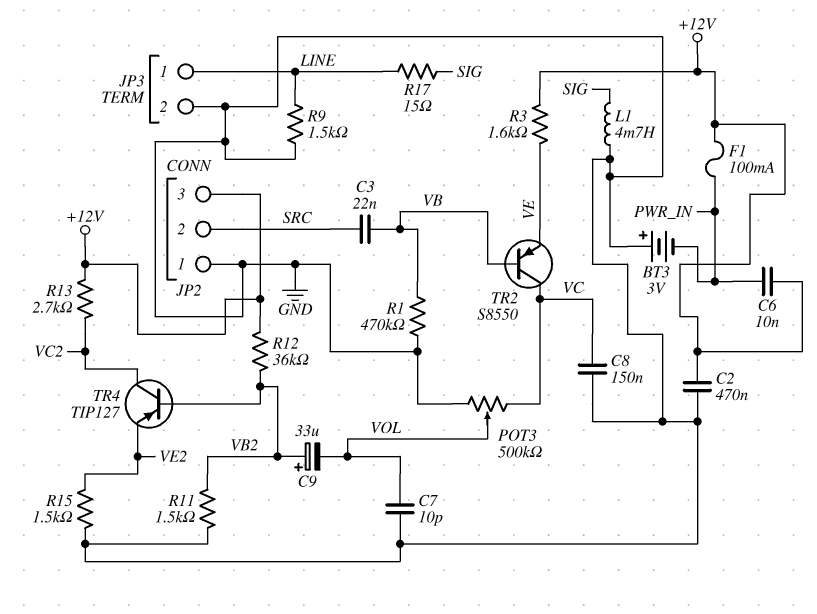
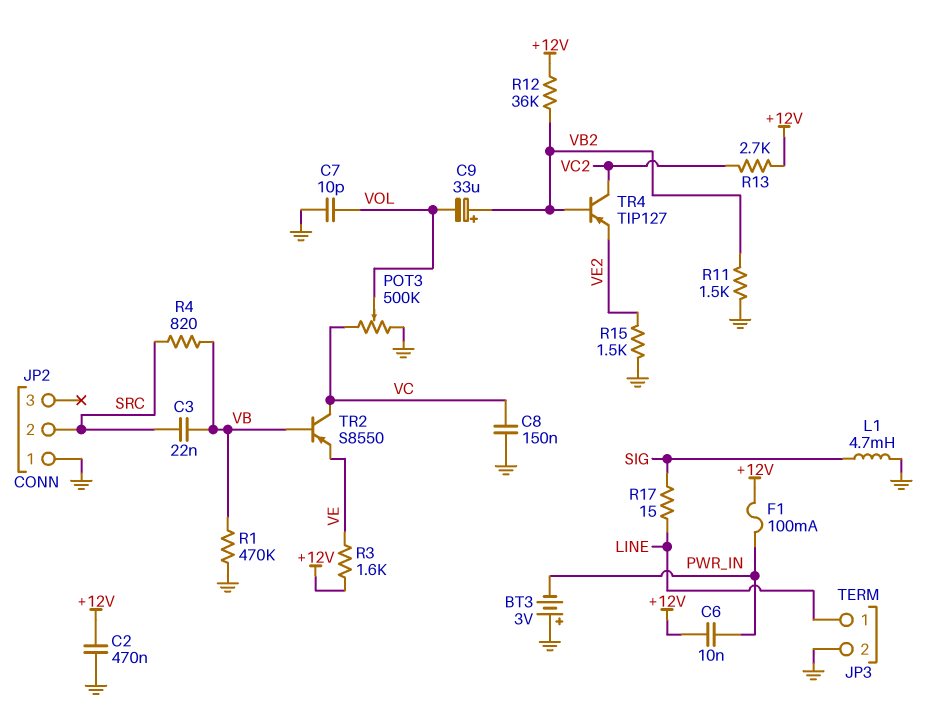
JP2 pin 3: +12V -> none
R4: none -> 820 (SRC, VB)
R9: 1.5k (GND, LINE) -> none

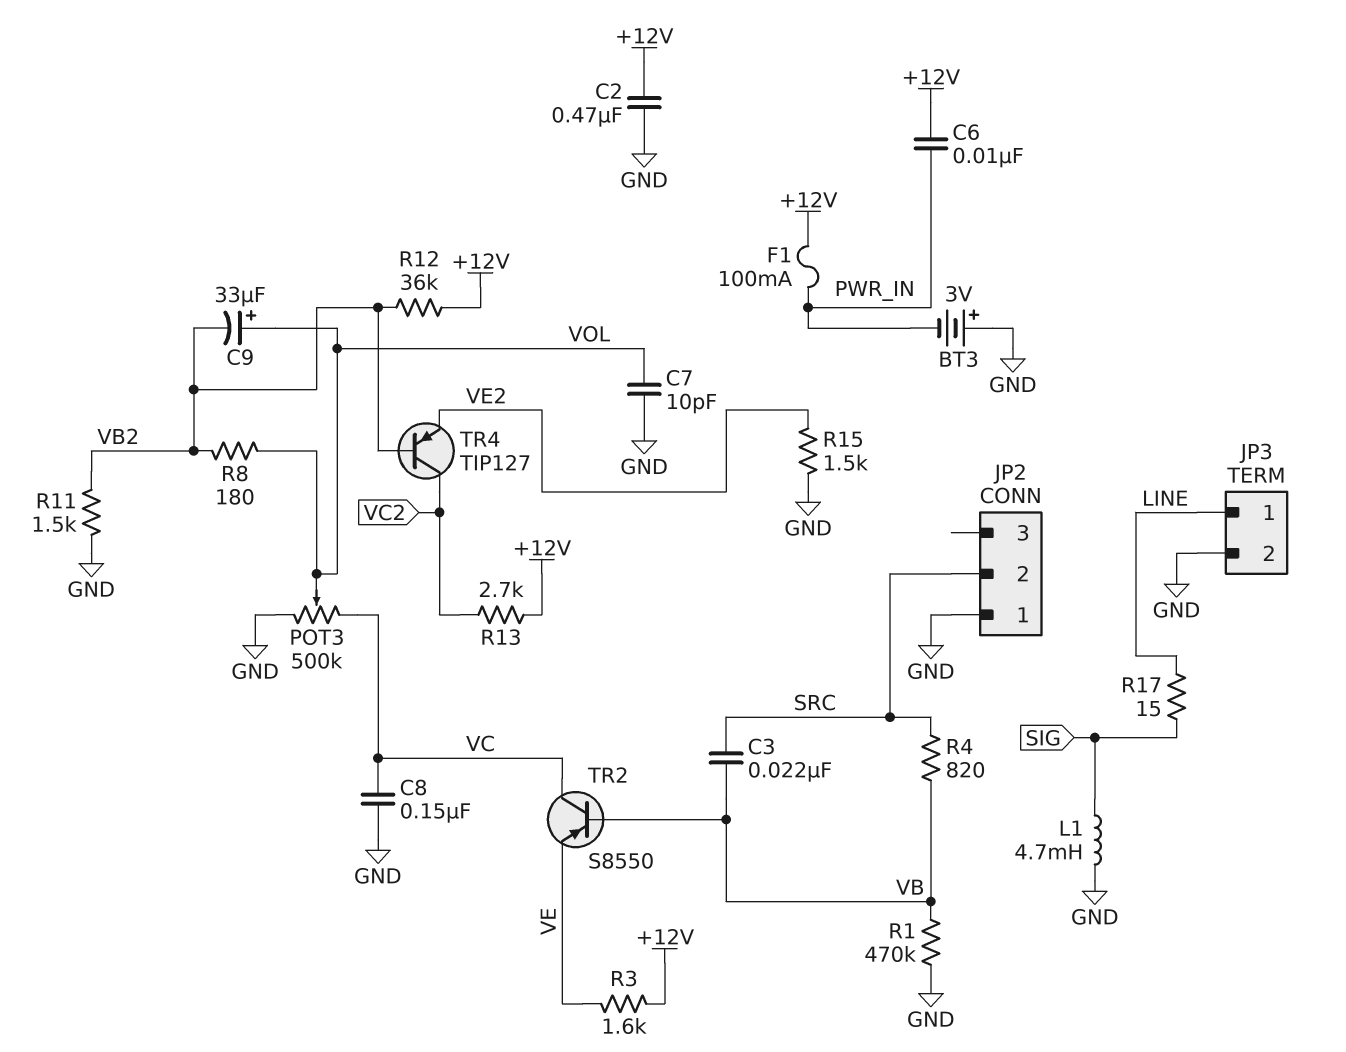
C9: 33uF (plus VB2, minus VOL) -> 33uF (plus VOL, minus VB2)
R8: none -> 180 (VB2, VOL)

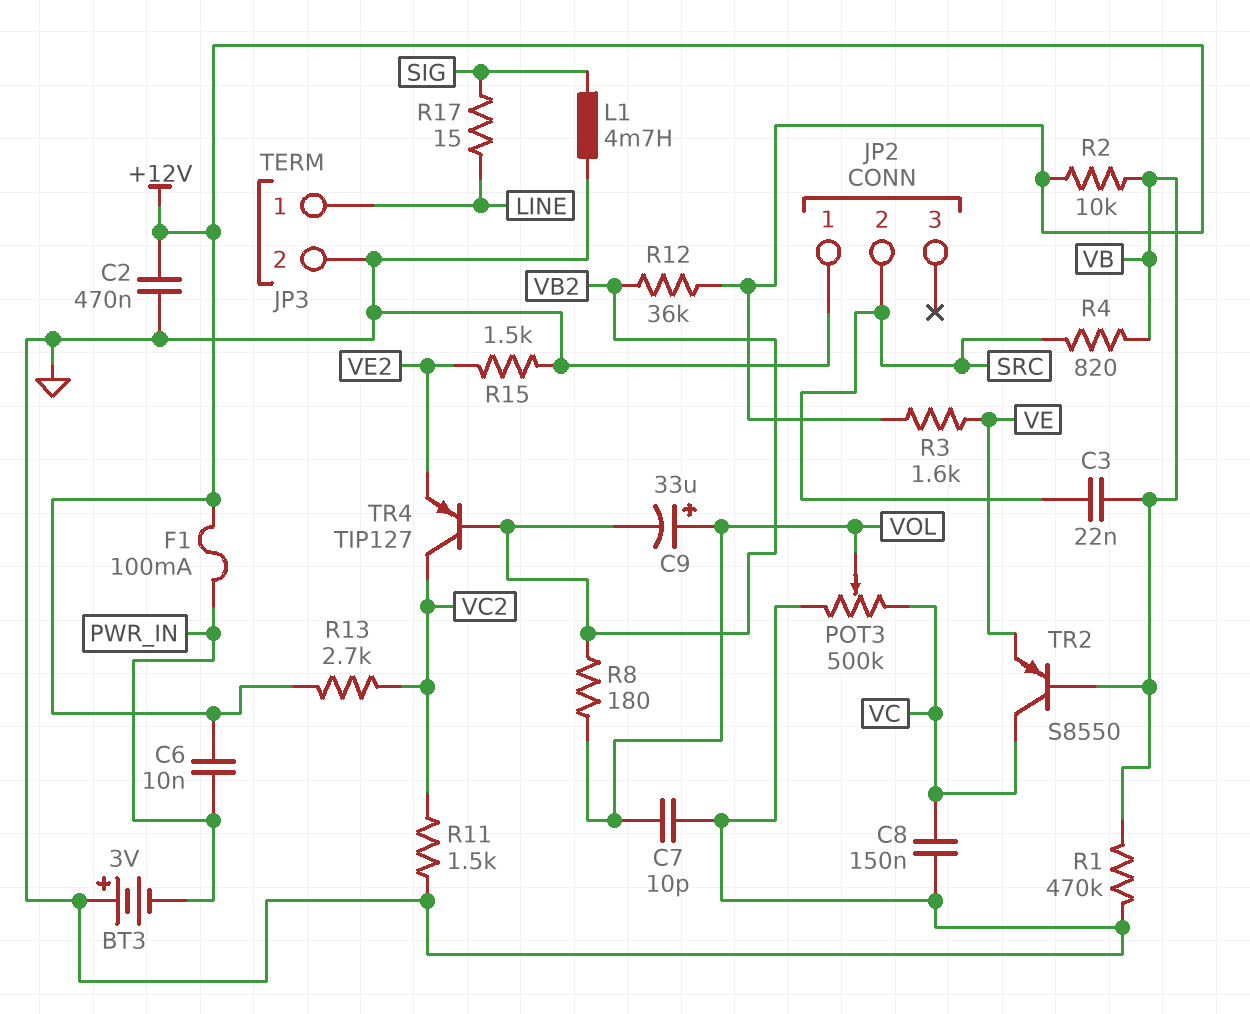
R2: none -> 10k (+12V, VB)
R11: 1.5k (GND, VB2) -> 1.5k (GND, VC2)

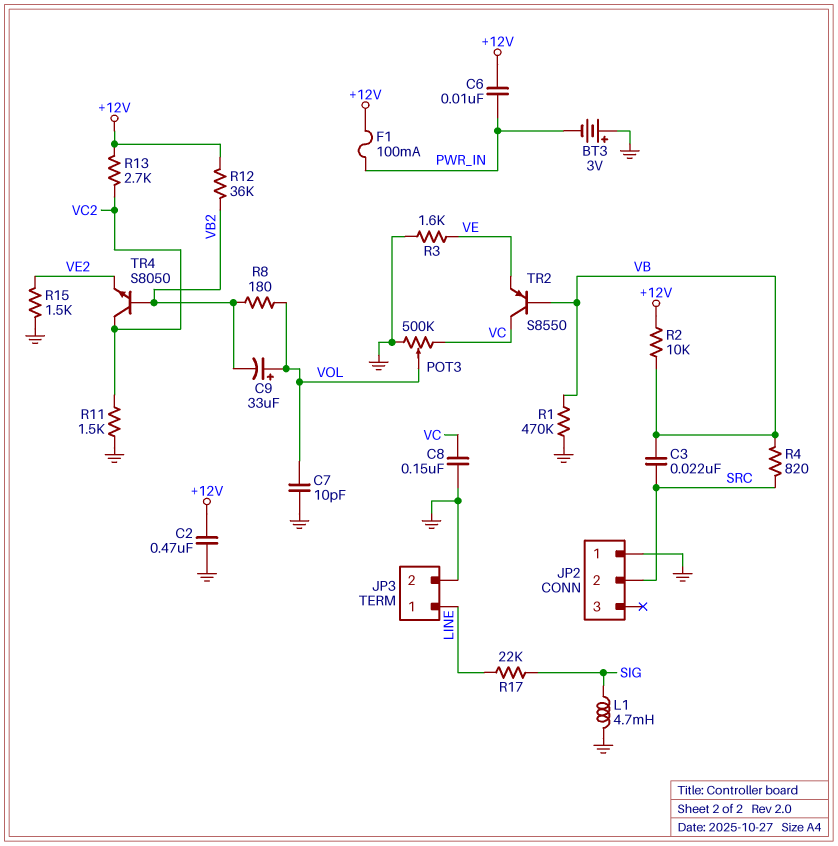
R3: 1.6k (+12V, VE) -> 1.6k (GND, VE)
R17: 15 (LINE, SIG) -> 22k (LINE, SIG)
TR4: PNP TIP127 (B VB2, C VC2, E VE2) -> NPN S8050 (B VB2, C VC2, E VE2)

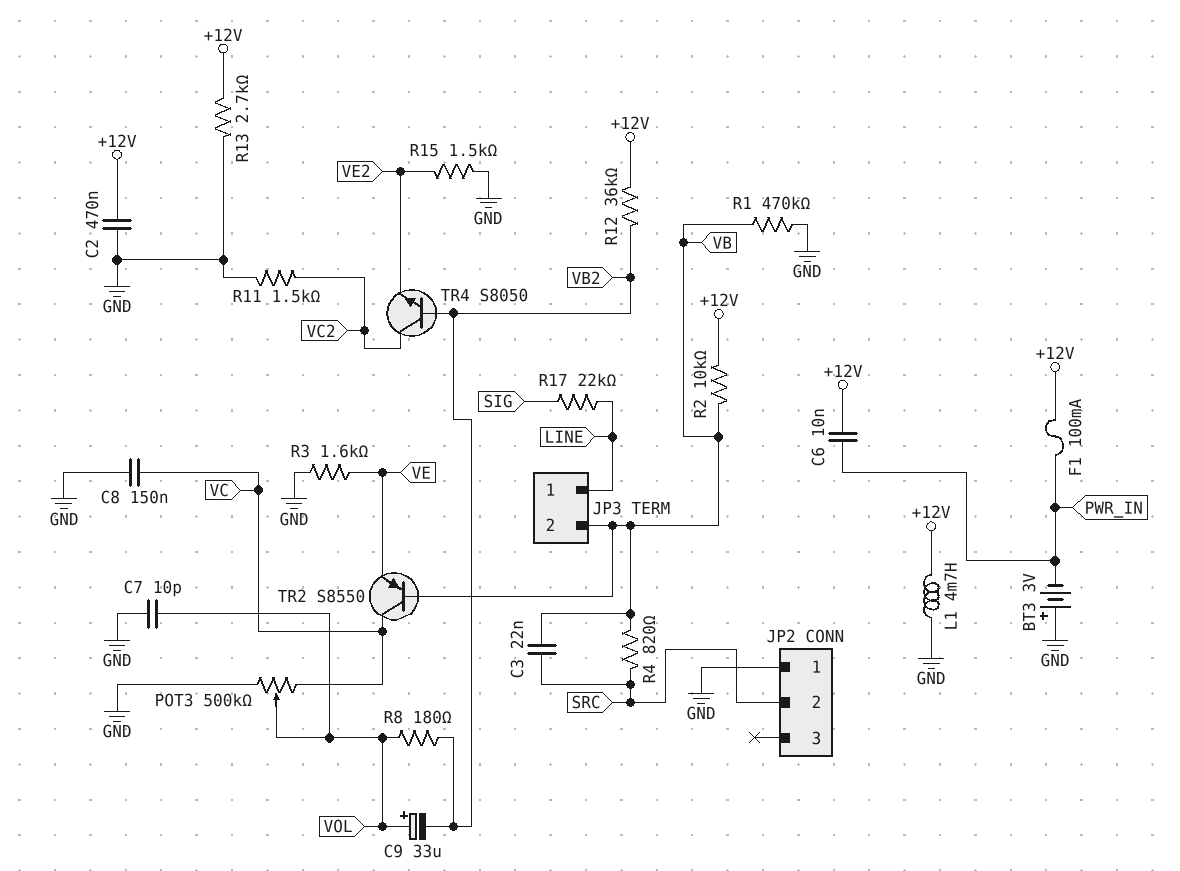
JP3 pin 2: GND -> VB
L1: 4.7mH (GND, SIG) -> 4.7mH (+12V, GND)
R13: 2.7k (+12V, VC2) -> 2.7k (+12V, GND)

